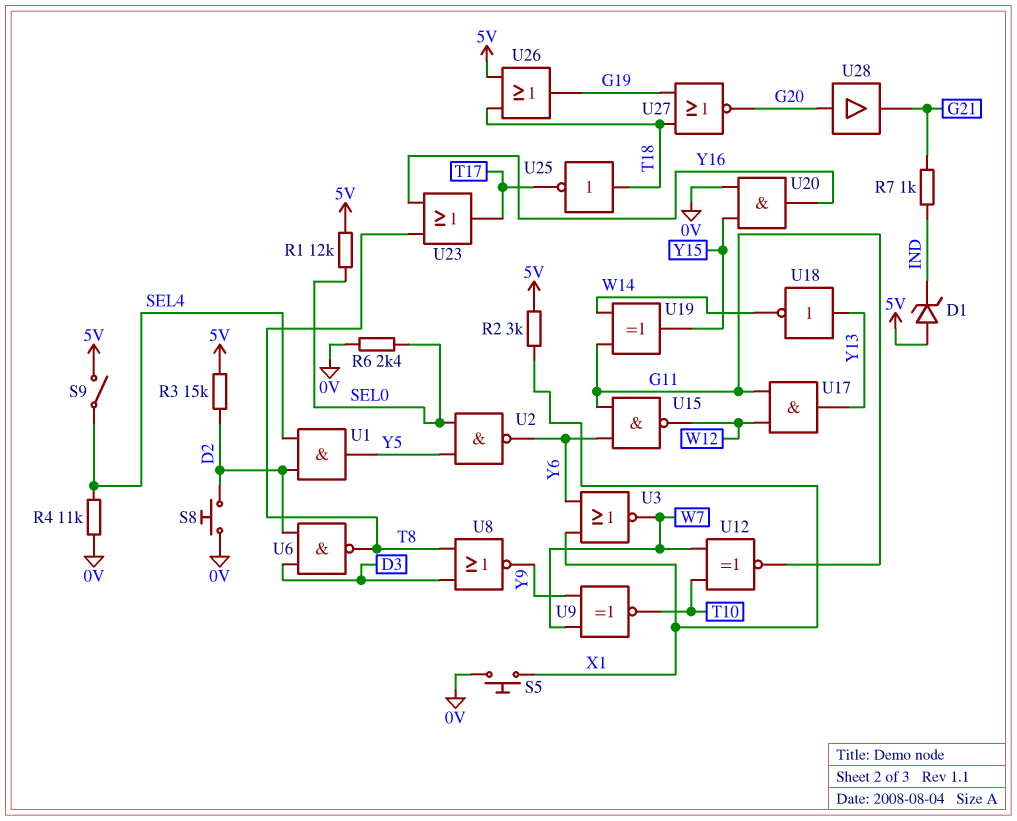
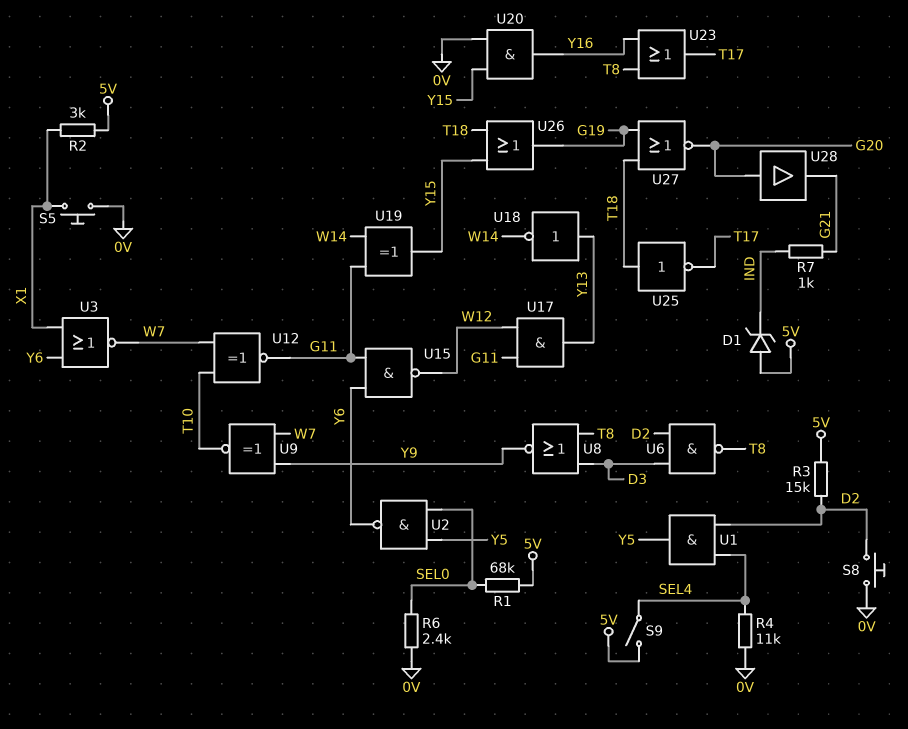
R1: 12k (5V, SEL0) -> 68k (5V, SEL0)
U26: OR (in 5V, in T18, out G19) -> OR (in T18, in Y15, out G19)

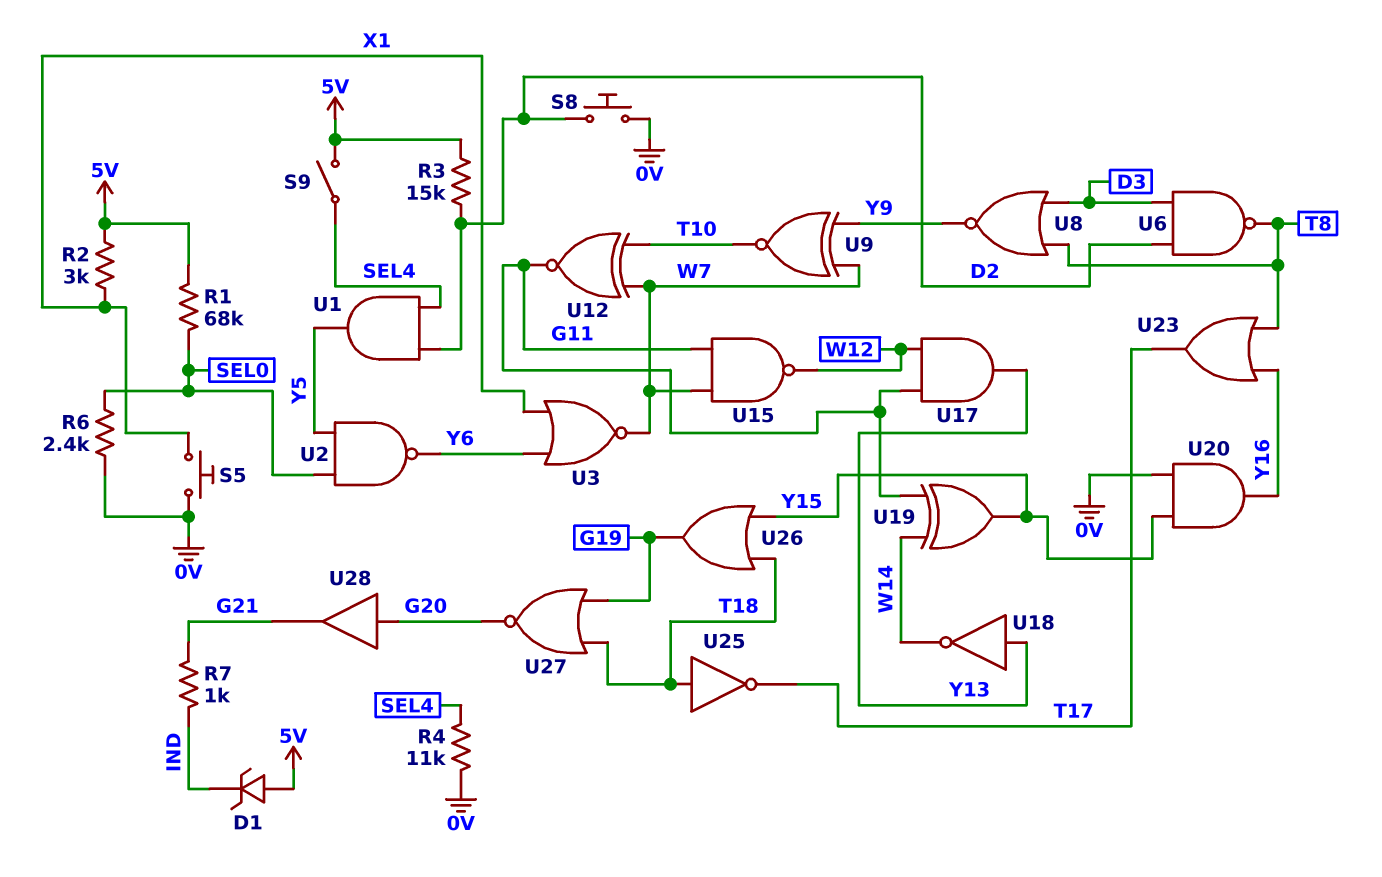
U15: NAND (in G11, in Y6, out W12) -> NAND (in G11, in W7, out W12)

